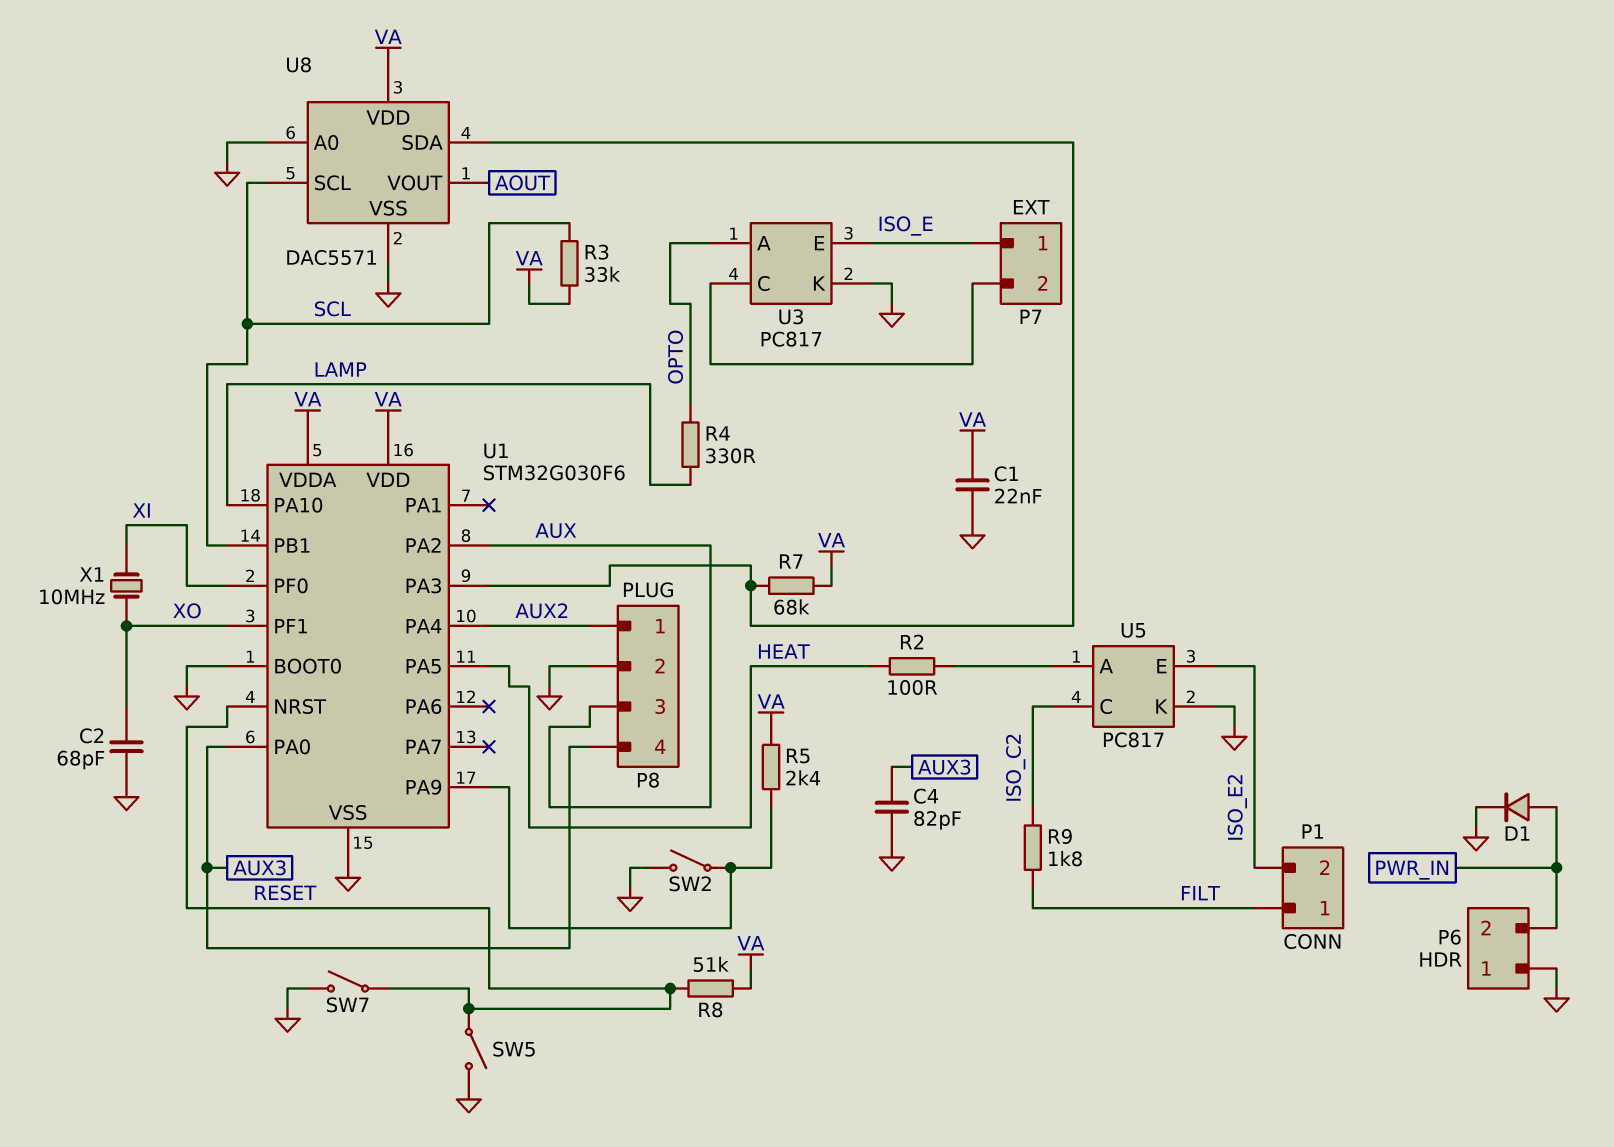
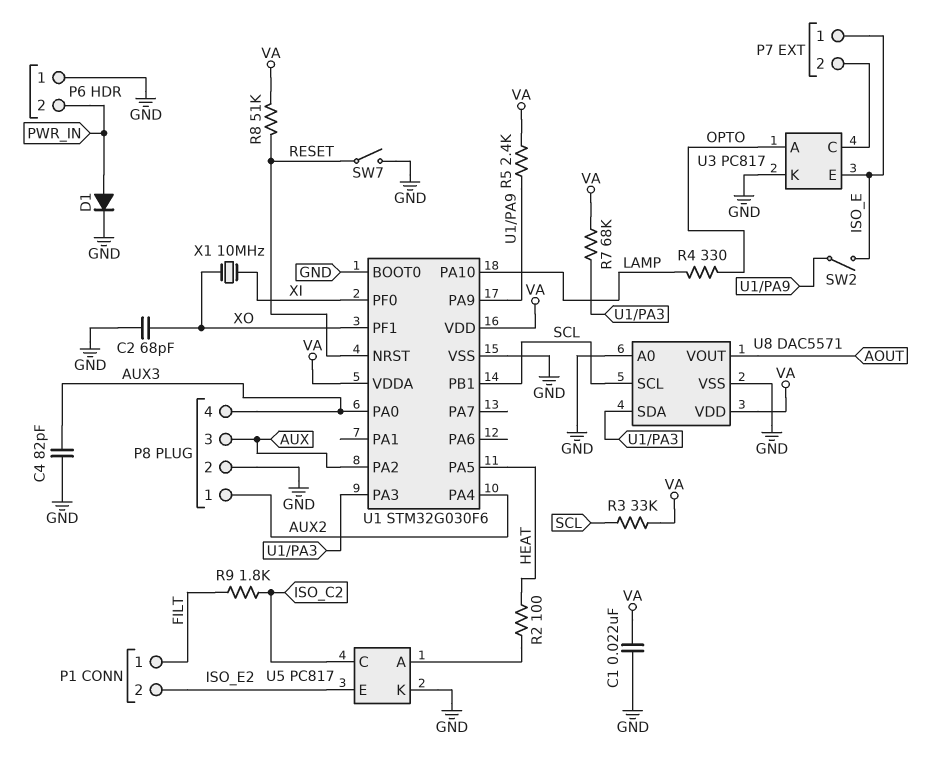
SW2: switch (GND, U1/PA9) -> switch (ISO_E, U1/PA9)
SW5: switch (GND, RESET) -> none

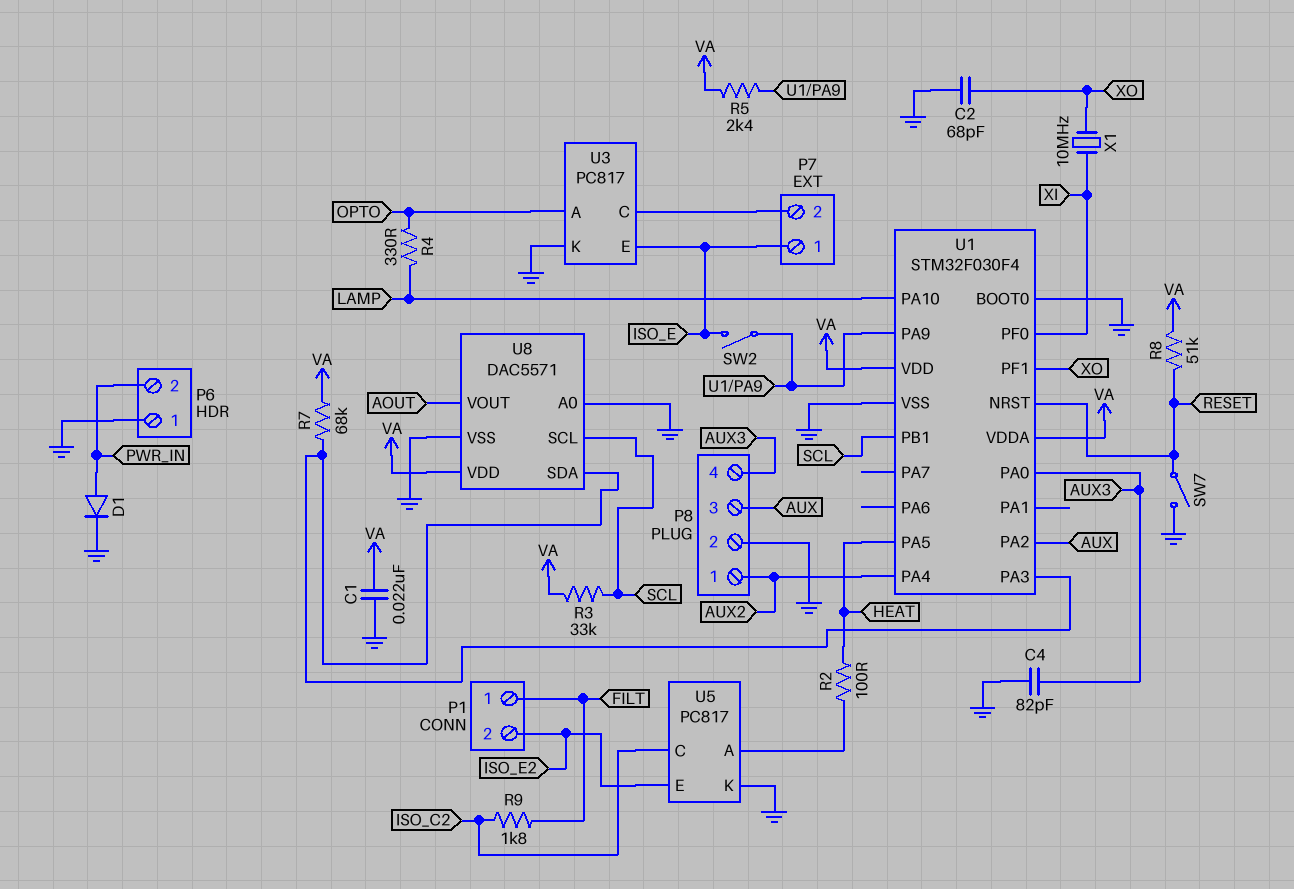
U1: STM32G030F6 -> STM32F030F4

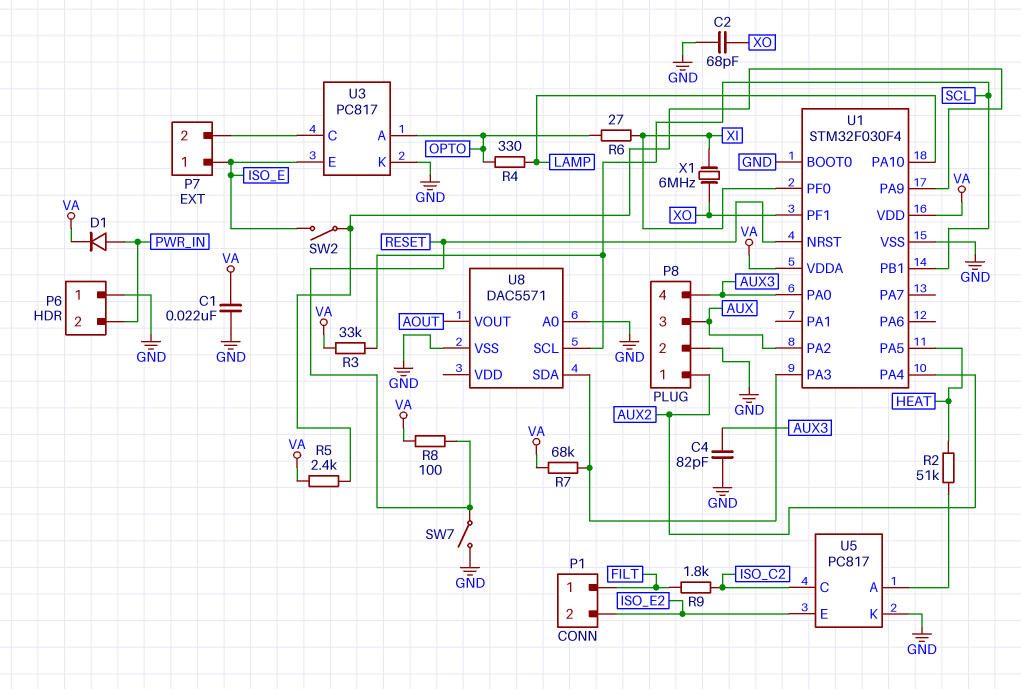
D1: diode (A PWR_IN, K GND) -> diode (A PWR_IN, K VA)
R2: 100 (HEAT, U5/A) -> 51k (HEAT, U5/A)
R6: none -> 27 (OPTO, XI)
R8: 51k (RESET, VA) -> 100 (RESET, VA)
U8 pin VDD: VA -> none
X1: 10MHz (XI, XO) -> 6MHz (XI, XO)

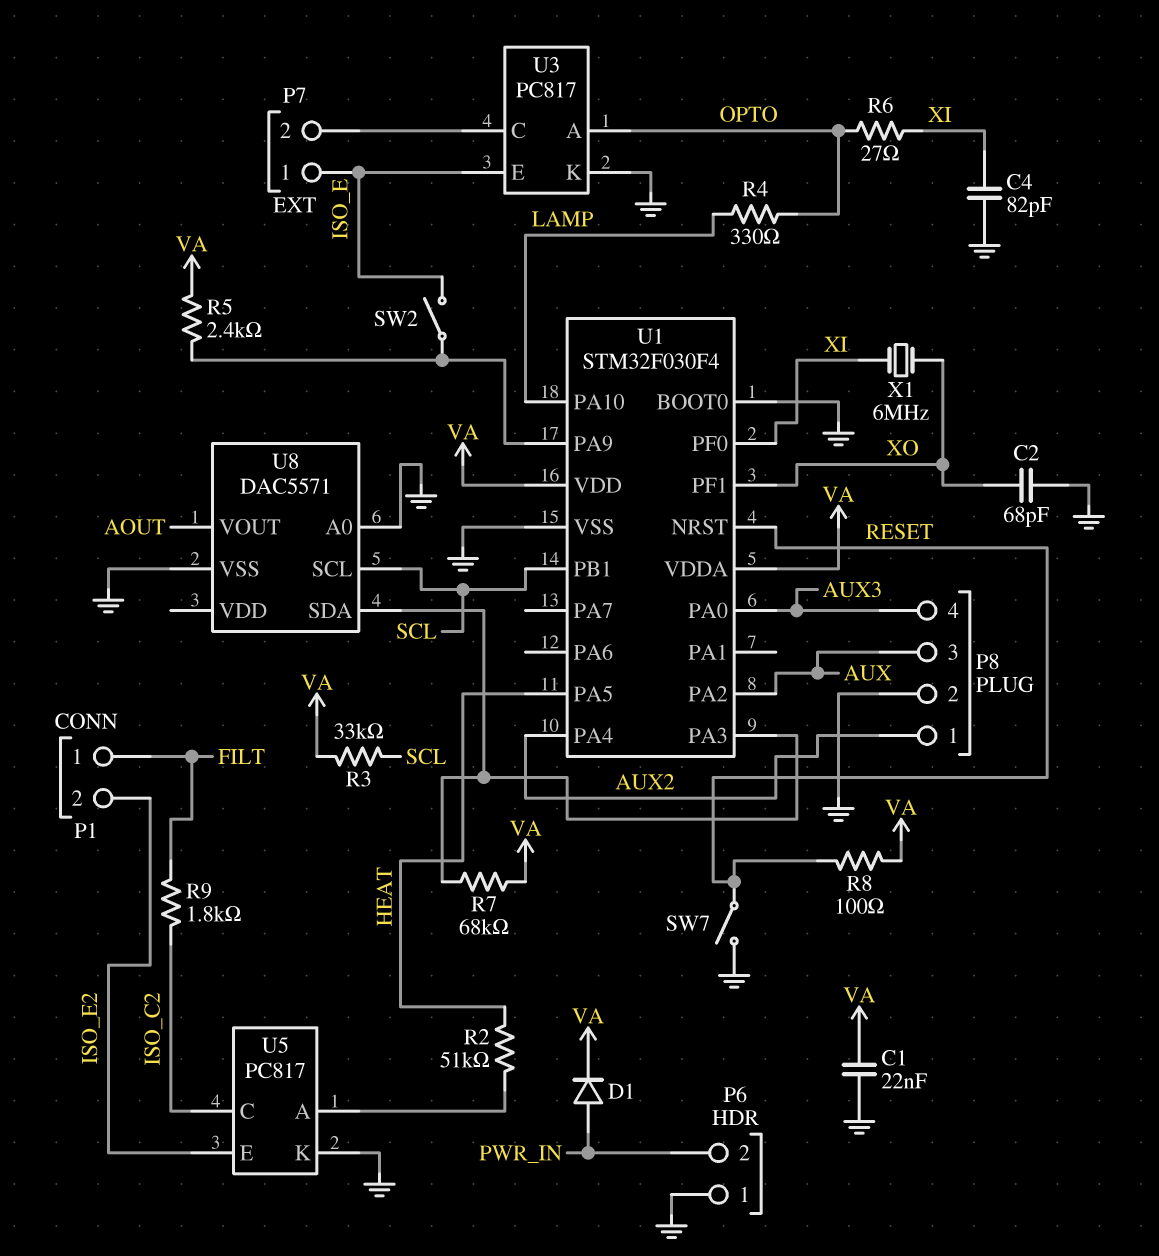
C4: 82pF (AUX3, GND) -> 82pF (GND, XI)

